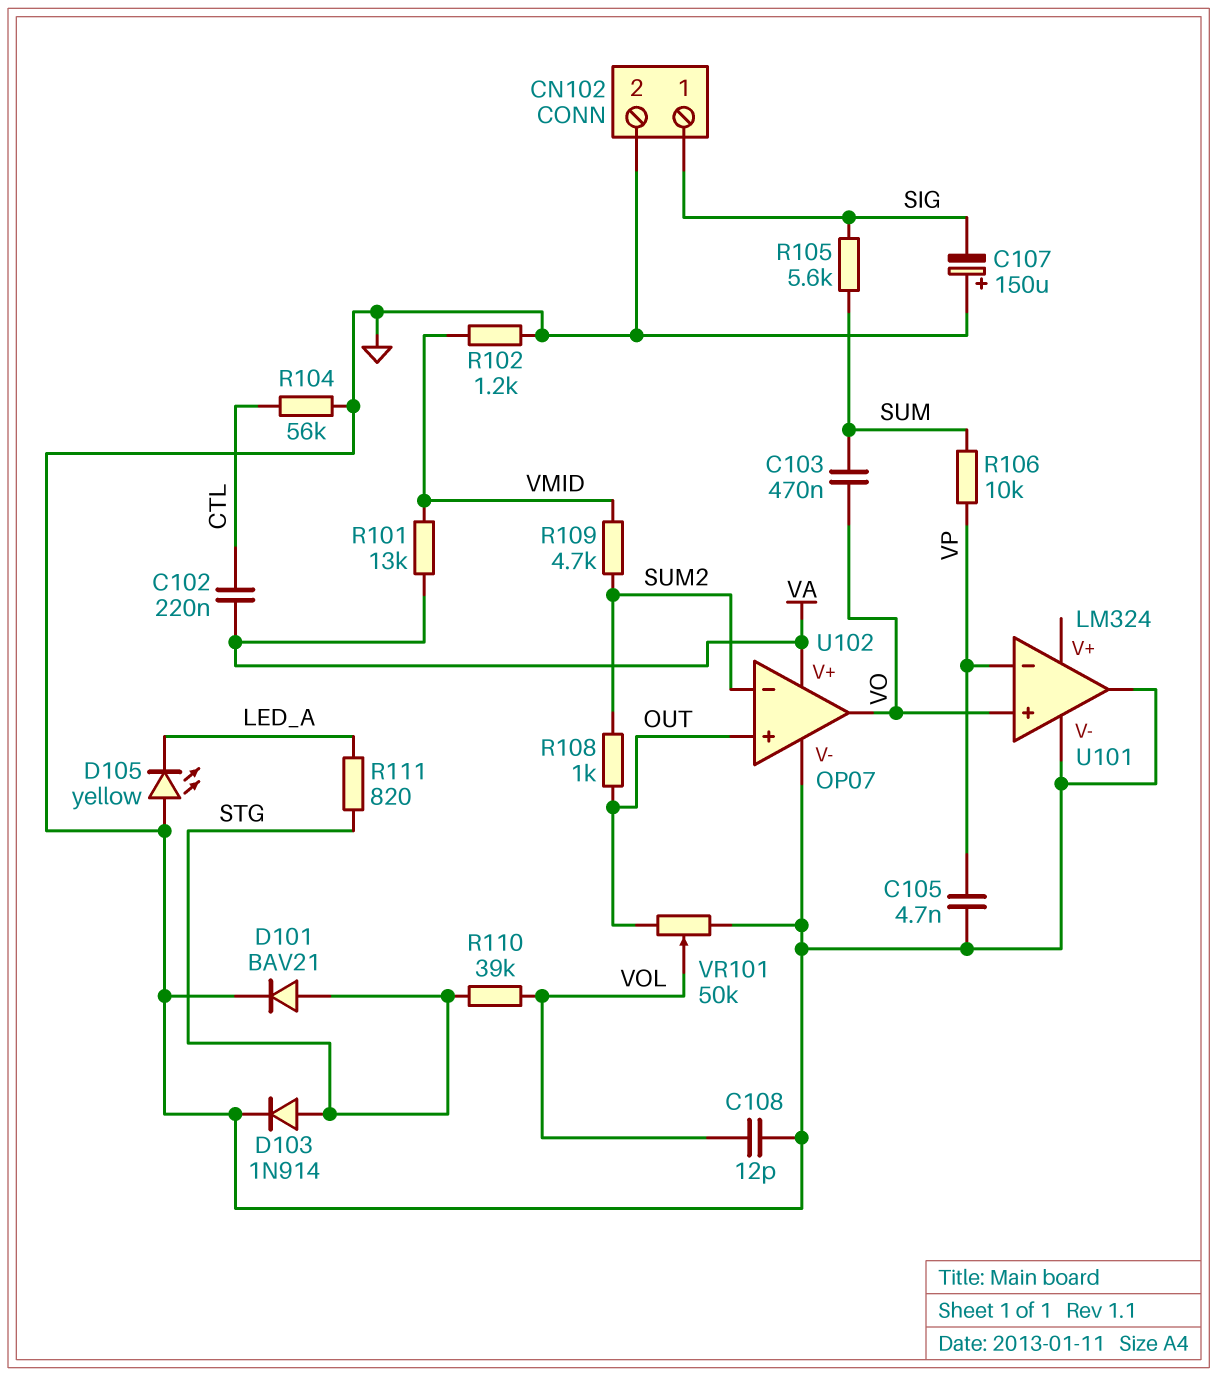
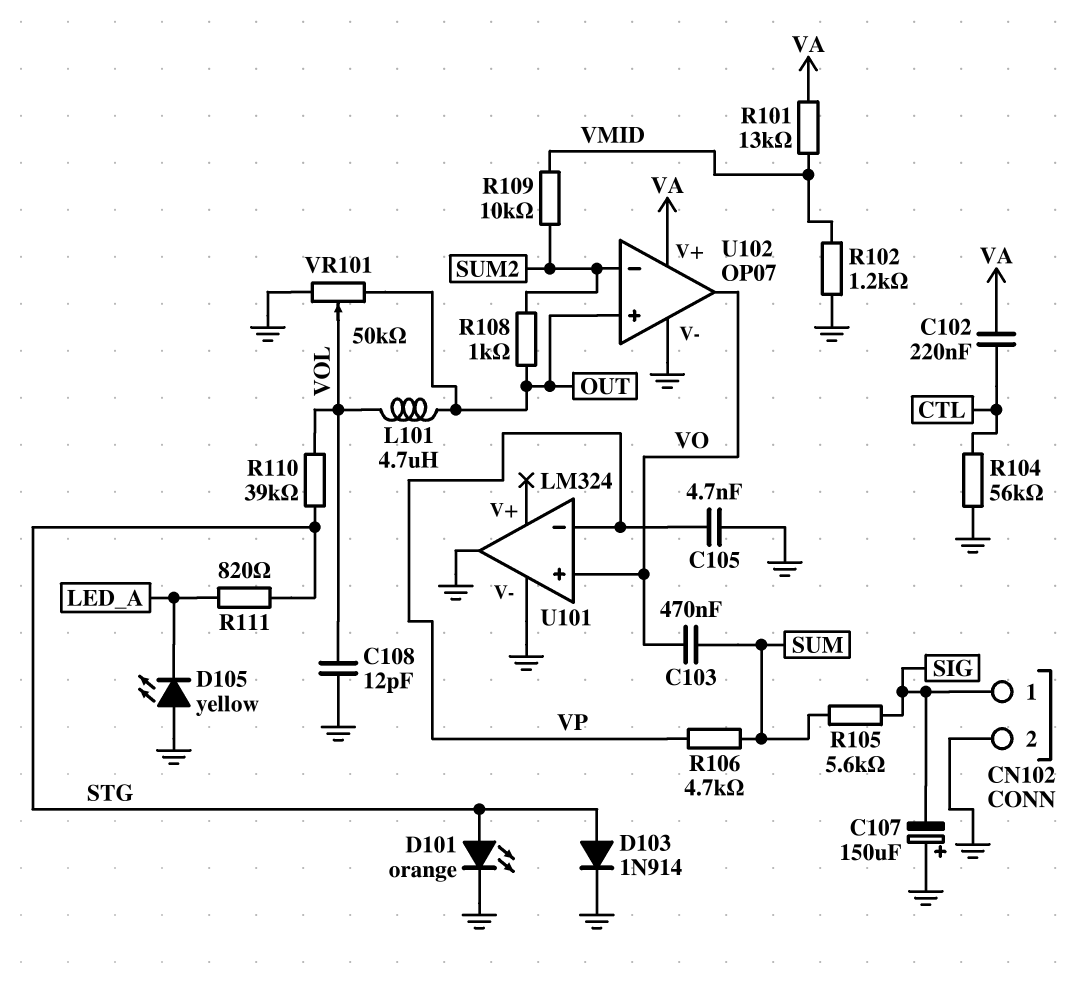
D101: diode BAV21 (A STG, K GND) -> LED orange (A STG, K GND)
L101: none -> 4.7uH (OUT, VOL)
R106: 10k (SUM, VP) -> 4.7k (SUM, VP)
R109: 4.7k (SUM2, VMID) -> 10k (SUM2, VMID)

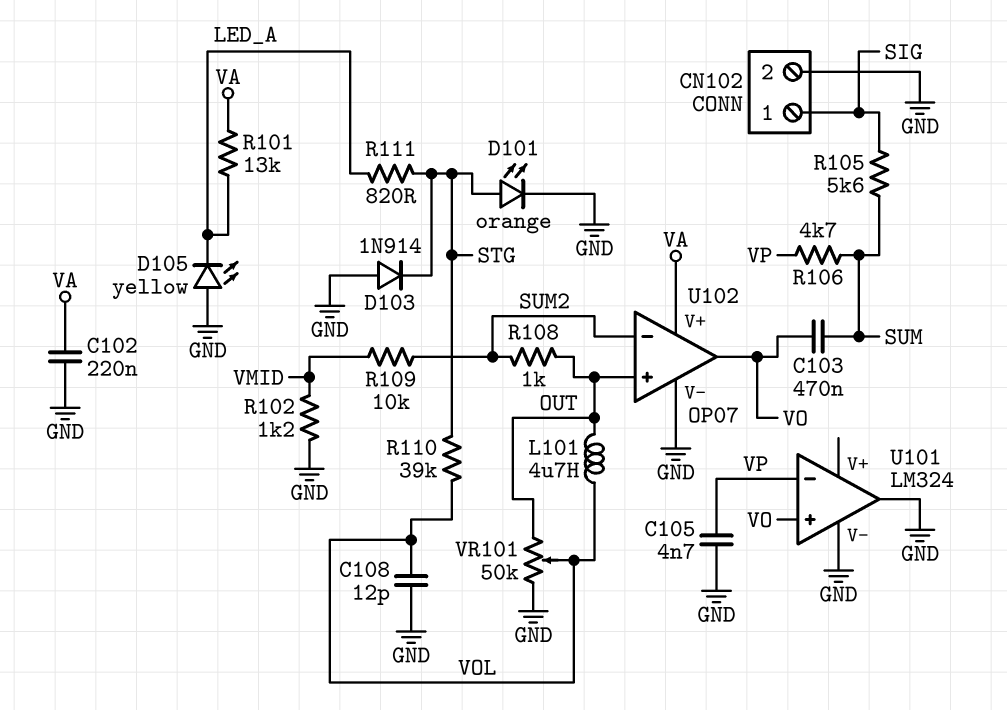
C102: 220nF (CTL, VA) -> 220nF (GND, VA)
C107: 150uF (plus GND, minus SIG) -> none
D103: diode 1N914 (A STG, K GND) -> diode 1N914 (A GND, K STG)
R101: 13k (VA, VMID) -> 13k (LED_A, VA)
R104: 56k (CTL, GND) -> none

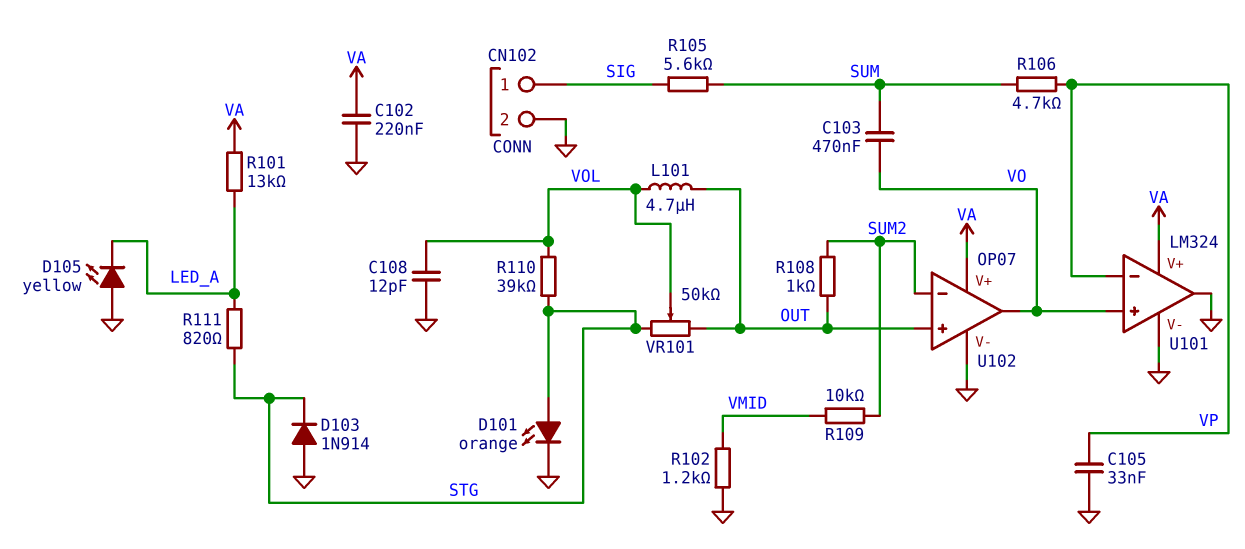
C105: 4.7nF (GND, VP) -> 33nF (GND, VP)
U101 pin V+: none -> VA
VR101: 50k (GND, OUT, wiper VOL) -> 50k (OUT, STG, wiper VOL)

